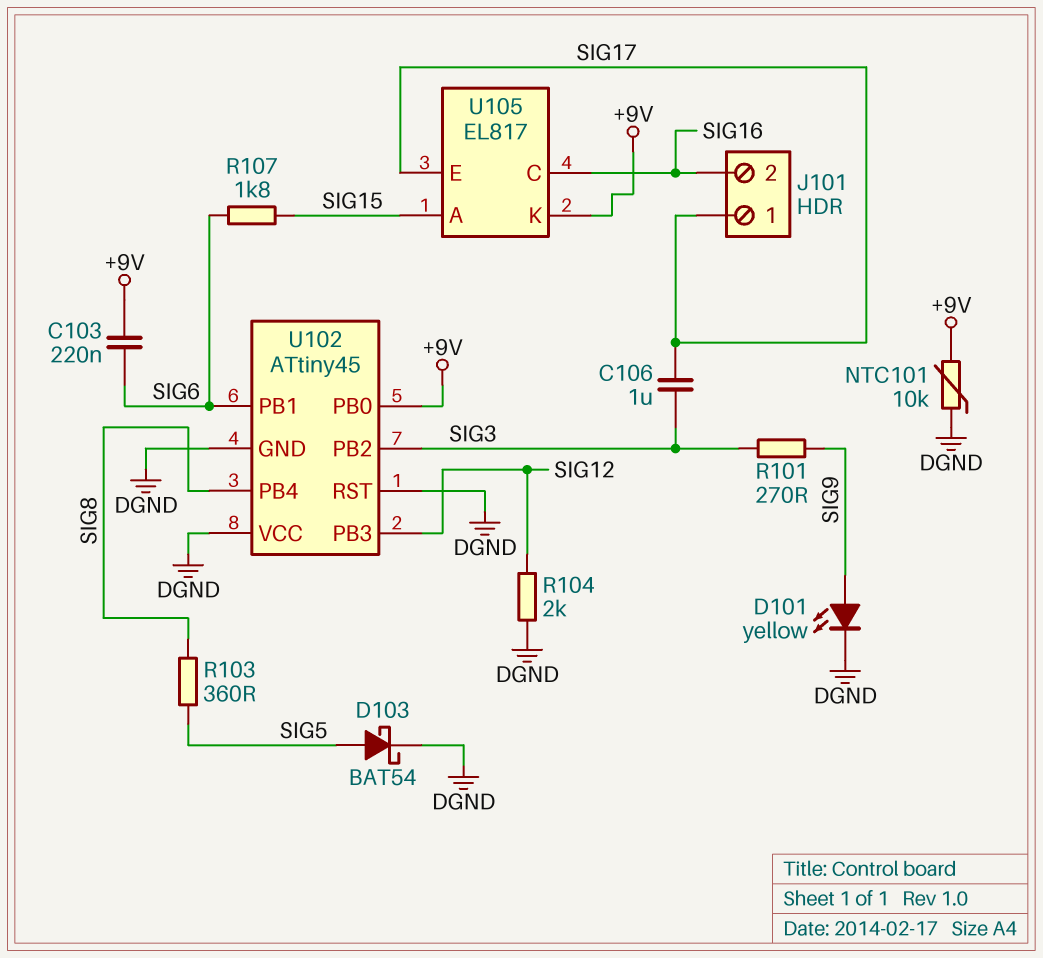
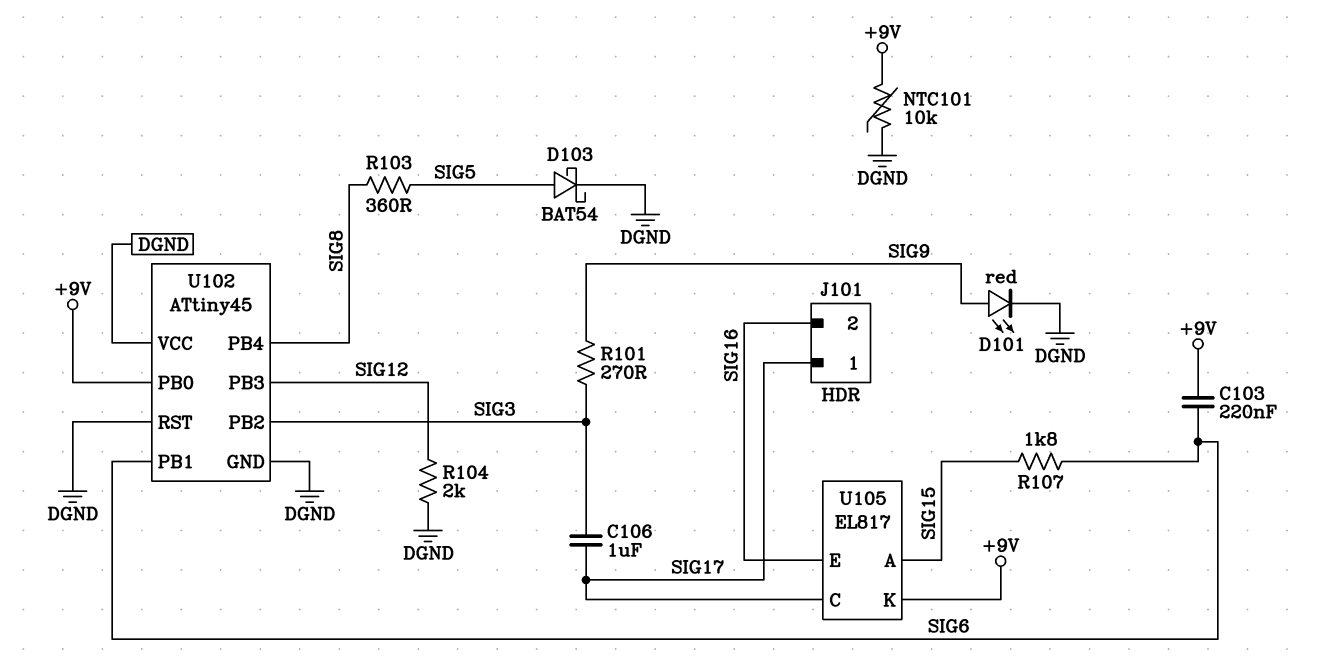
D101: LED yellow (A SIG9, K DGND) -> LED red (A SIG9, K DGND)
U105 pin C: SIG16 -> SIG17
U105 pin E: SIG17 -> SIG16

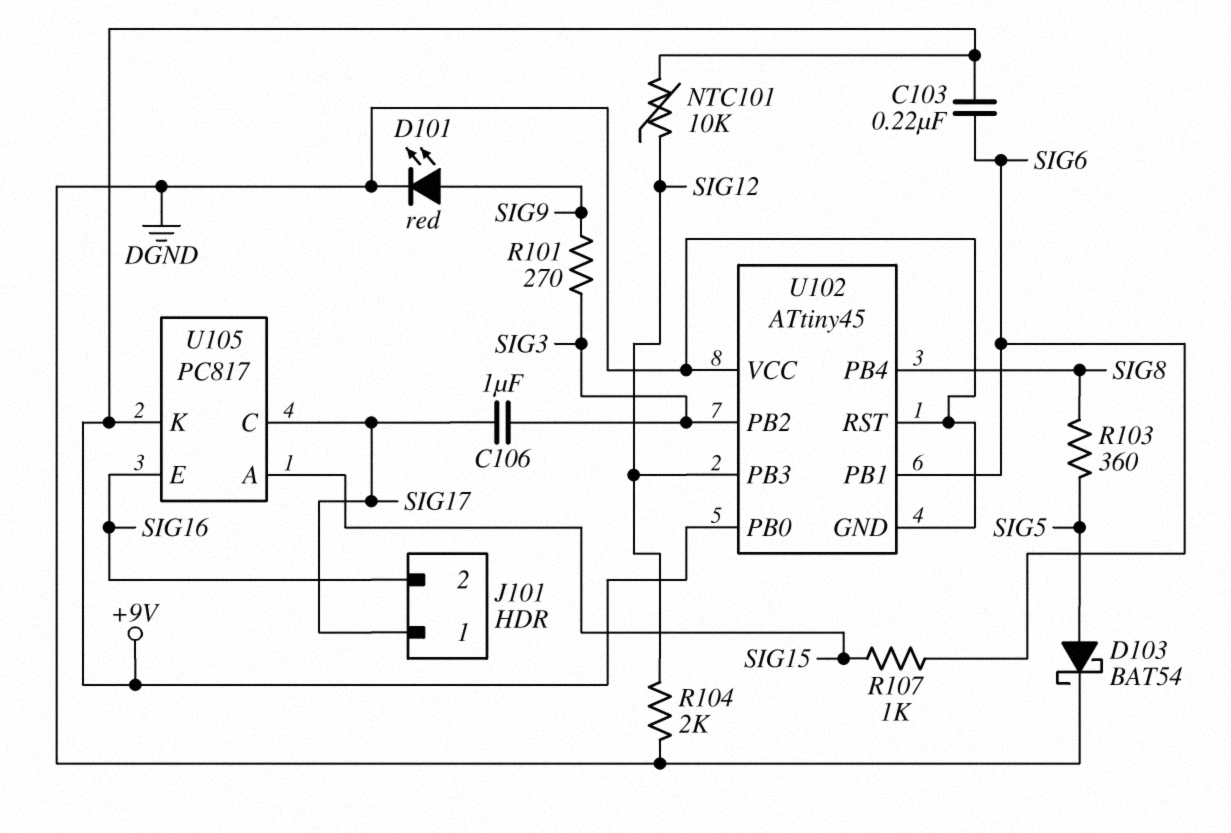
NTC101: 10k (+9V, DGND) -> 10k (+9V, SIG12)
R107: 1.8k (SIG6, SIG15) -> 1k (SIG6, SIG15)
U105: EL817 -> PC817

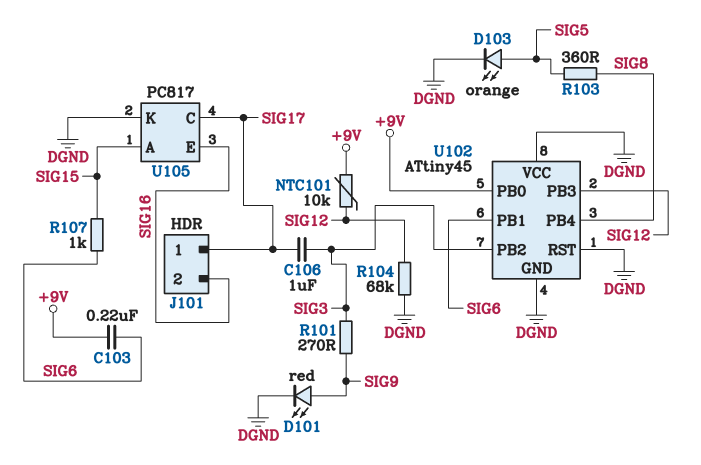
D103: schottky BAT54 (A SIG5, K DGND) -> LED orange (A SIG5, K DGND)
R104: 2k (DGND, SIG12) -> 68k (DGND, SIG12)
U105 pin K: +9V -> DGND

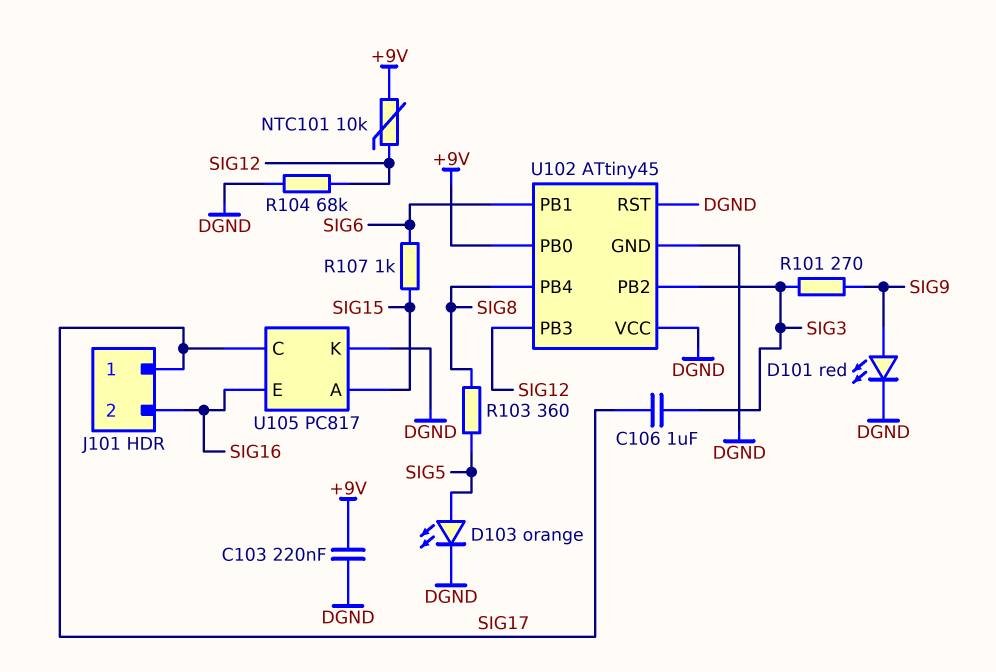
C103: 220nF (+9V, SIG6) -> 220nF (+9V, DGND)

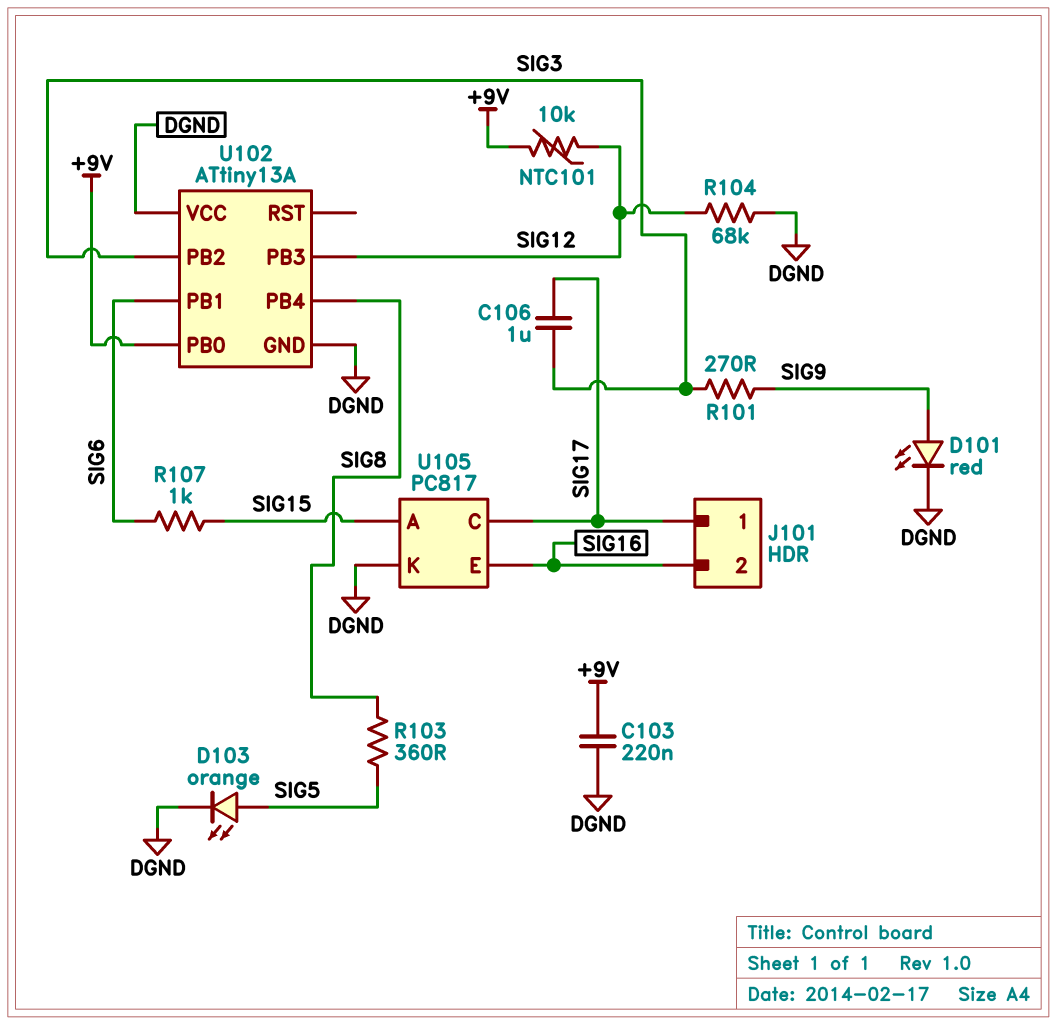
U102: ATtiny45 -> ATtiny13A
U102 pin RST: DGND -> none

